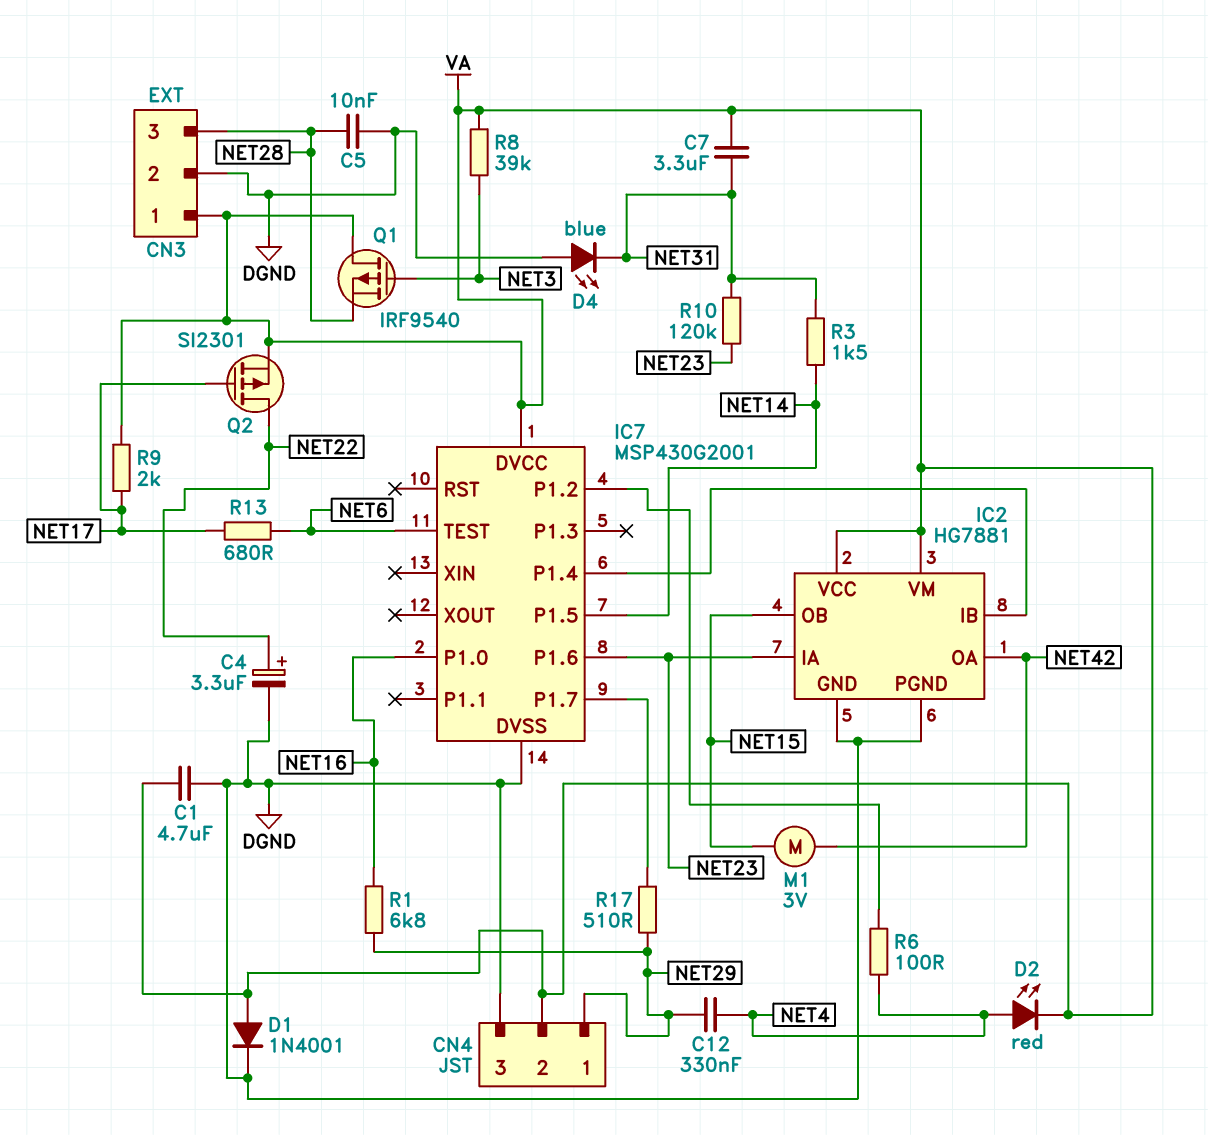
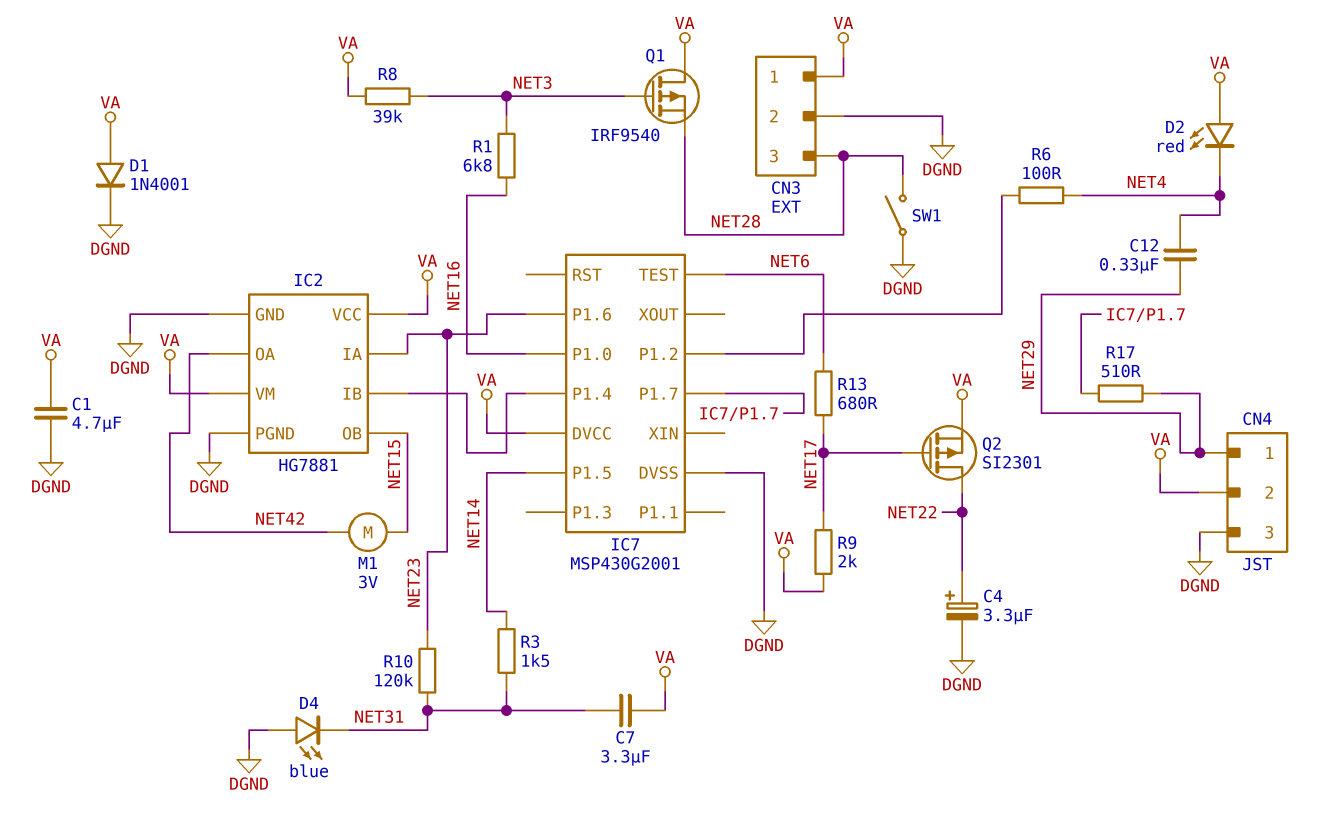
C5: 10nF (DGND, NET28) -> none
D2: LED red (A NET4, K VA) -> LED red (A VA, K NET4)
R1: 6.8k (NET16, NET29) -> 6.8k (NET3, NET16)
SW1: none -> switch (DGND, NET28)

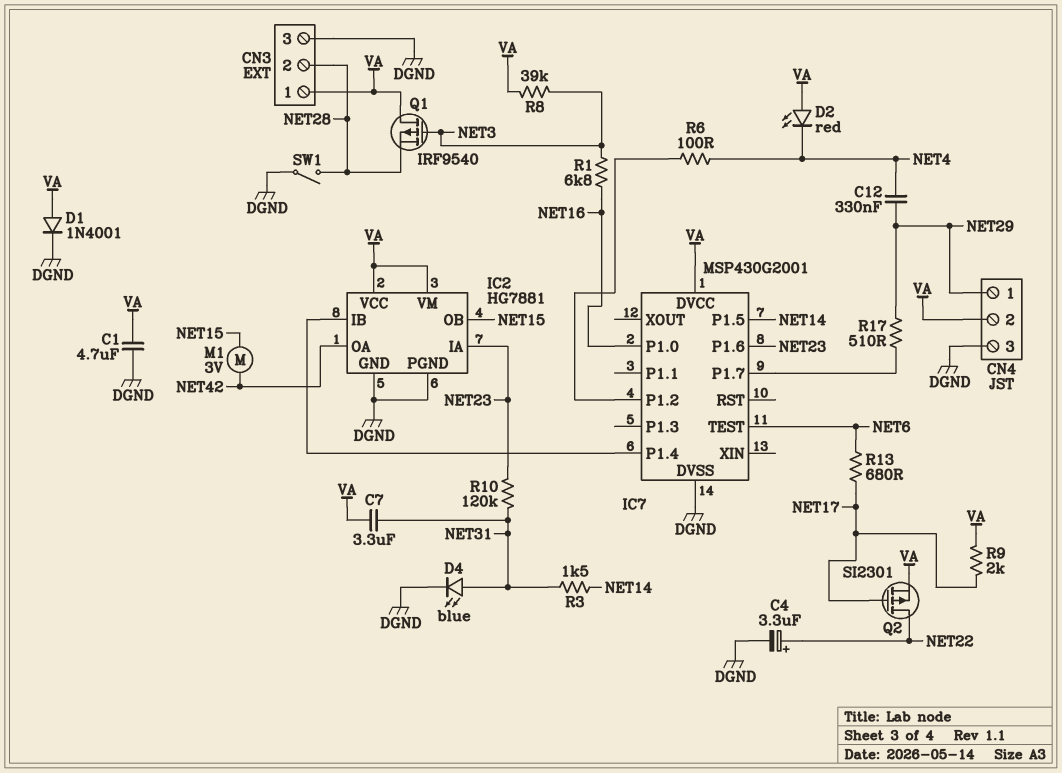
CN3 pin 2: DGND -> NET28
CN3 pin 3: NET28 -> DGND
D4: LED blue (A DGND, K NET31) -> LED blue (A NET31, K DGND)

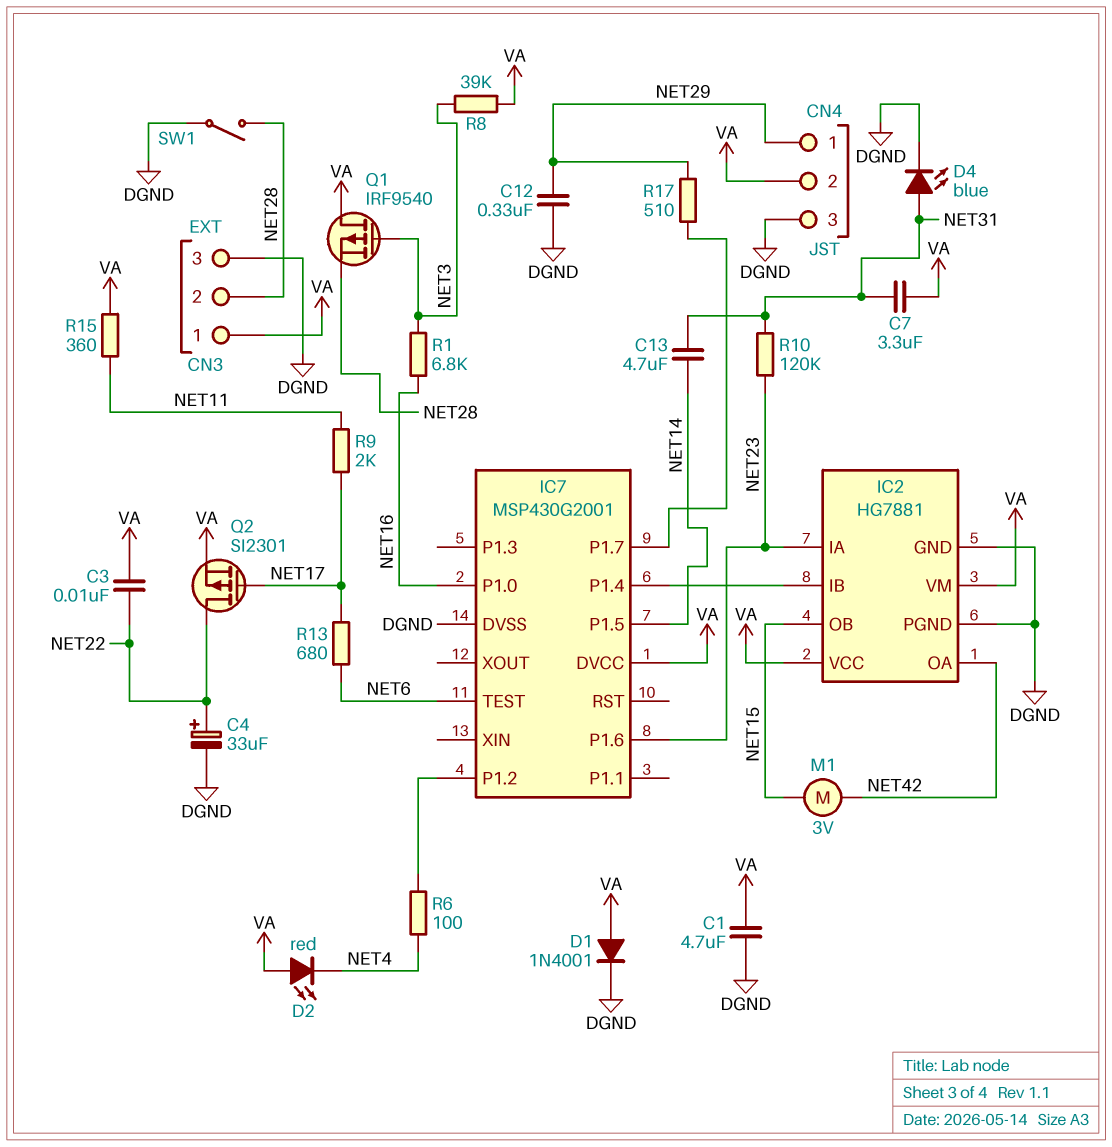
C3: none -> 10nF (NET22, VA)
C4: 3.3uF (plus NET22, minus DGND) -> 33uF (plus NET22, minus DGND)
C12: 330nF (NET4, NET29) -> 330nF (DGND, NET29)
C13: none -> 4.7uF (NET14, NET31)
R3: 1.5k (NET14, NET31) -> none
R9: 2k (NET17, VA) -> 2k (NET11, NET17)
R15: none -> 360 (NET11, VA)

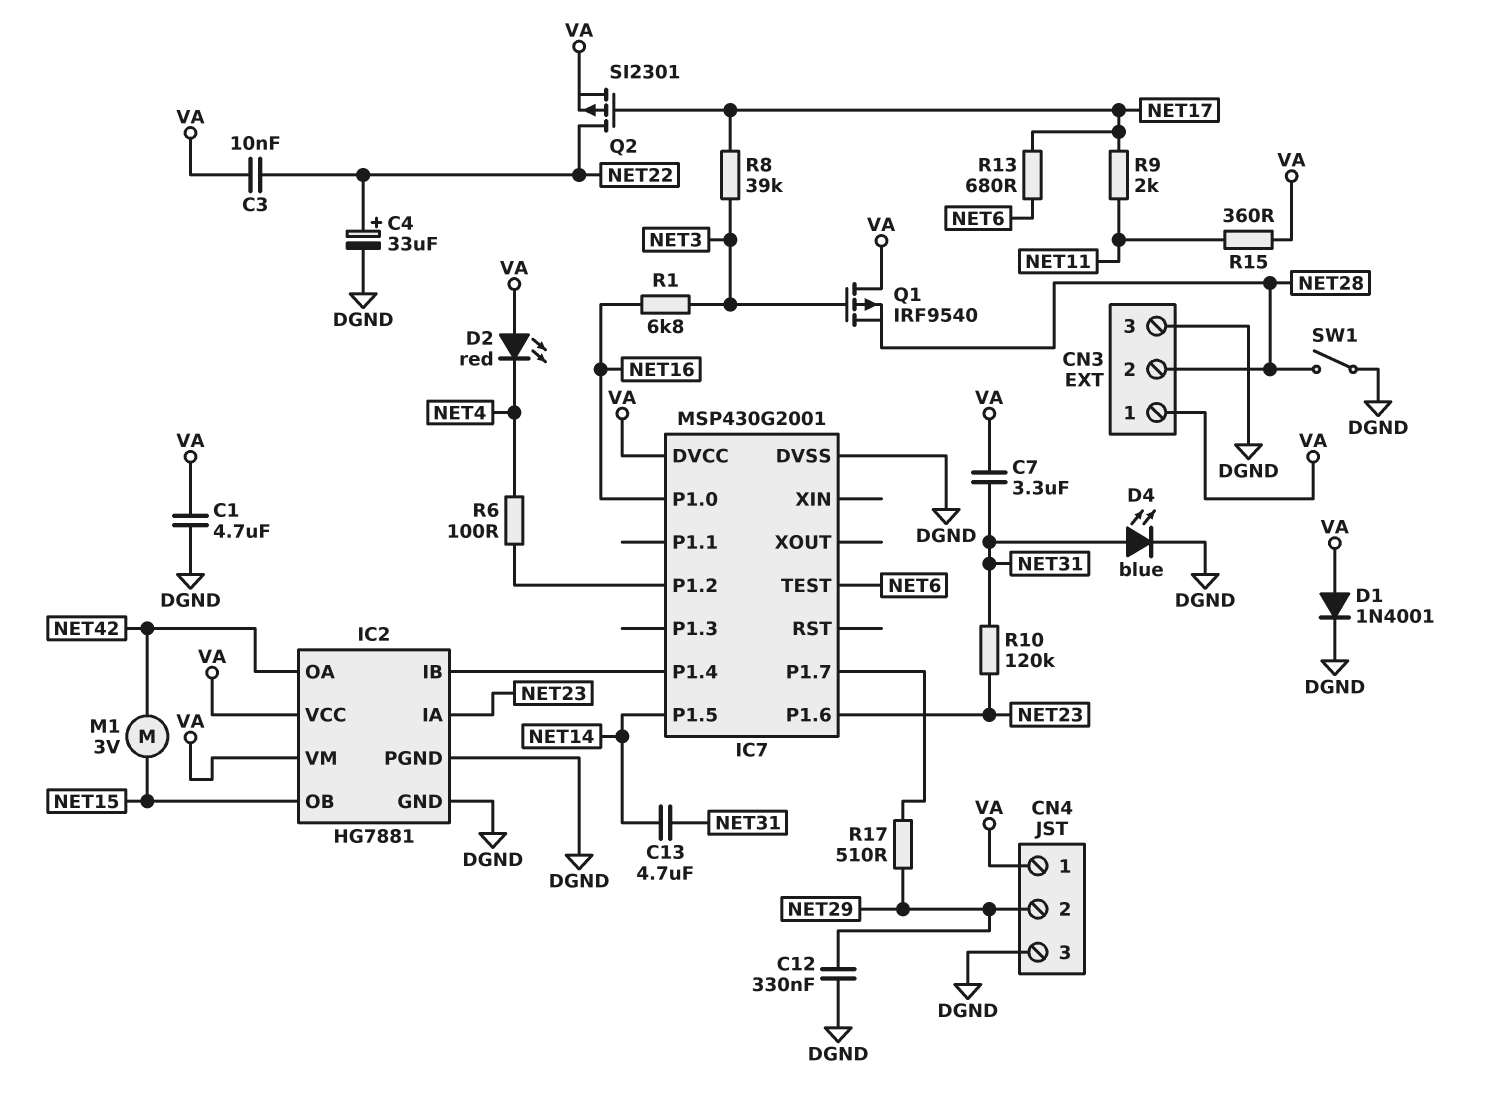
CN4 pin 1: NET29 -> VA
CN4 pin 2: VA -> NET29
R8: 39k (NET3, VA) -> 39k (NET3, NET17)

